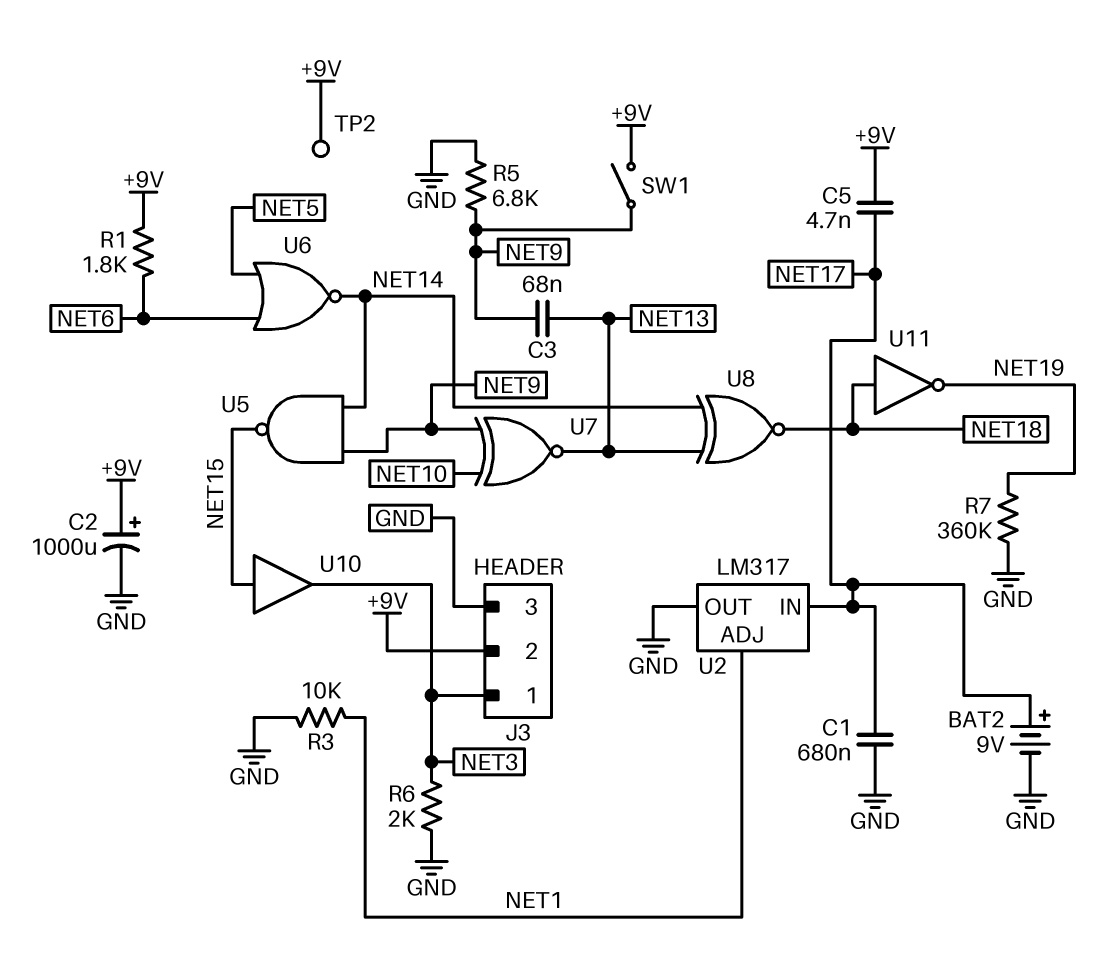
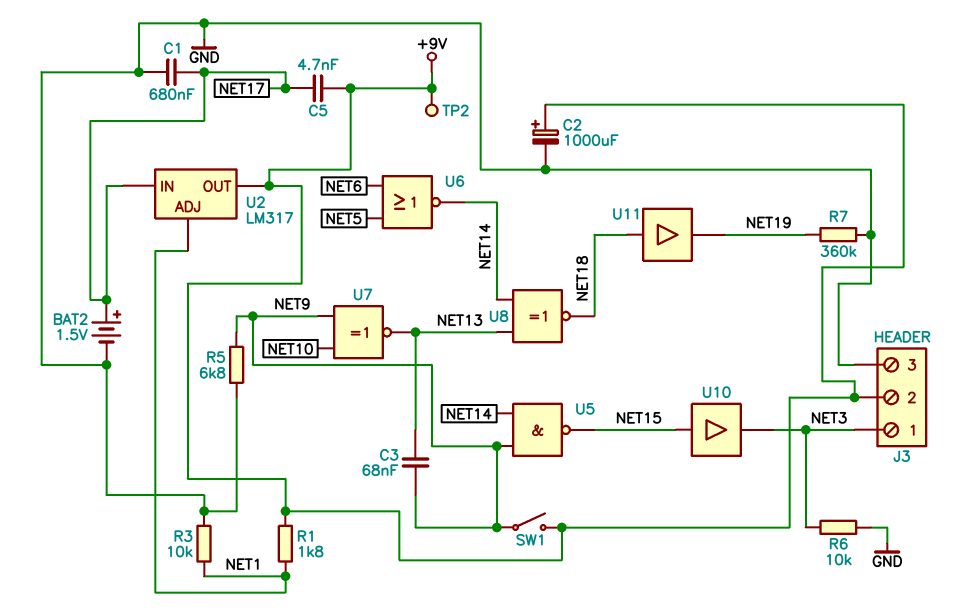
BAT2: 9V (plus NET17, minus GND) -> 1.5V (plus NET17, minus GND)
R1: 1.8k (+9V, NET6) -> 1.8k (+9V, NET1)
R6: 2k (GND, NET3) -> 10k (GND, NET3)
U2 pin OUT: GND -> +9V
U11: NOT (in NET18, out NET19) -> buffer (in NET18, out NET19)

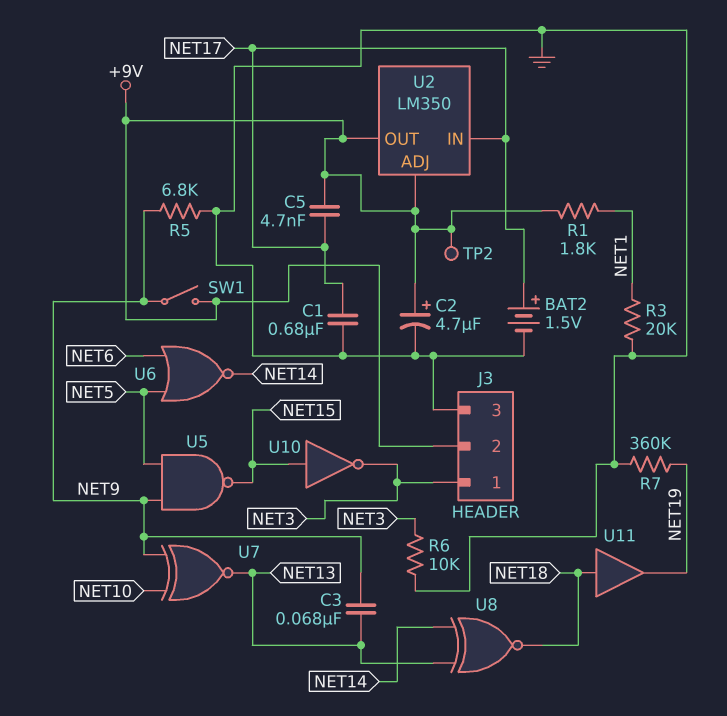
C2: 1000uF (plus +9V, minus GND) -> 4.7uF (plus +9V, minus GND)
R3: 10k (GND, NET1) -> 20k (GND, NET1)
U2: LM317 -> LM350
U2 pin ADJ: NET1 -> +9V
U5: NAND (in NET9, in NET14, out NET15) -> NAND (in NET5, in NET9, out NET15)
U10: buffer (in NET15, out NET3) -> NOT (in NET15, out NET3)

